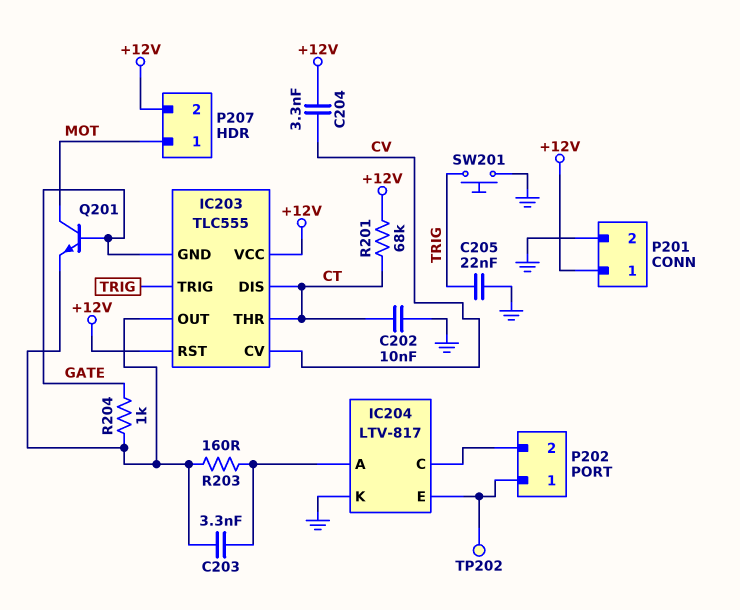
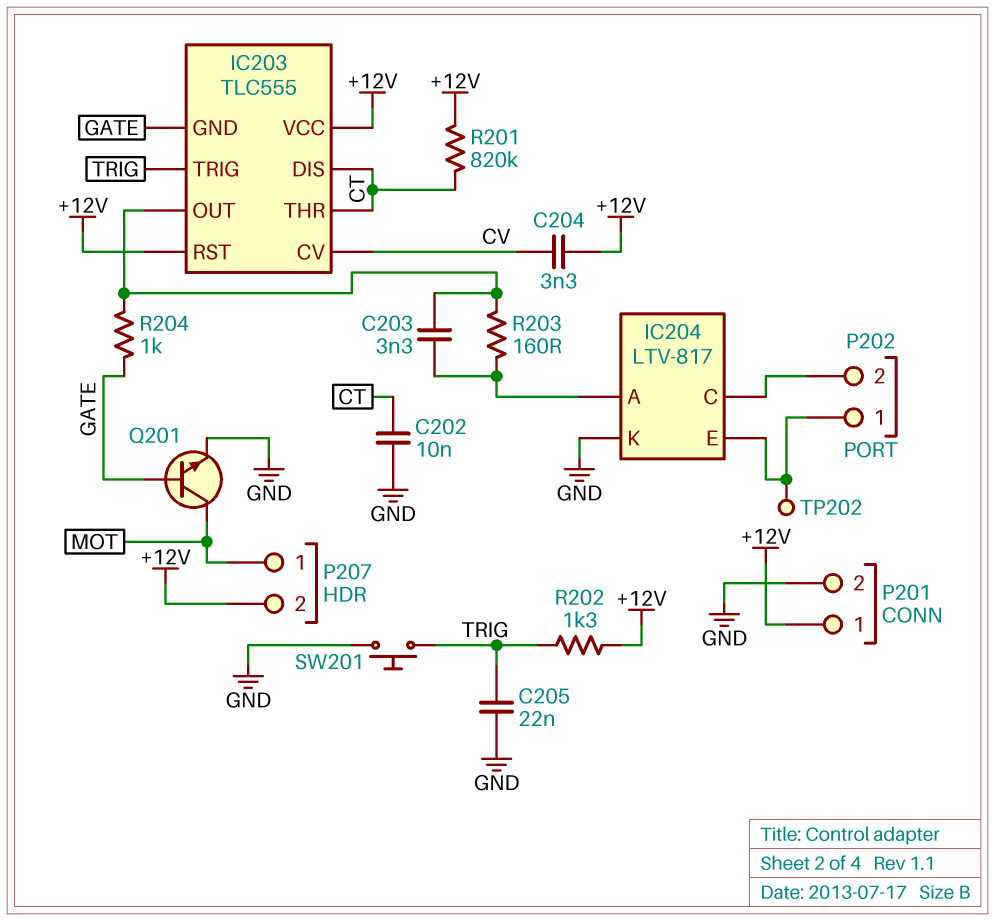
Q201: NPN (B GATE, C MOT, E IC203/OUT) -> NPN (B GATE, C MOT, E GND)
R201: 68k (+12V, CT) -> 820k (+12V, CT)
R202: none -> 1.3k (+12V, TRIG)

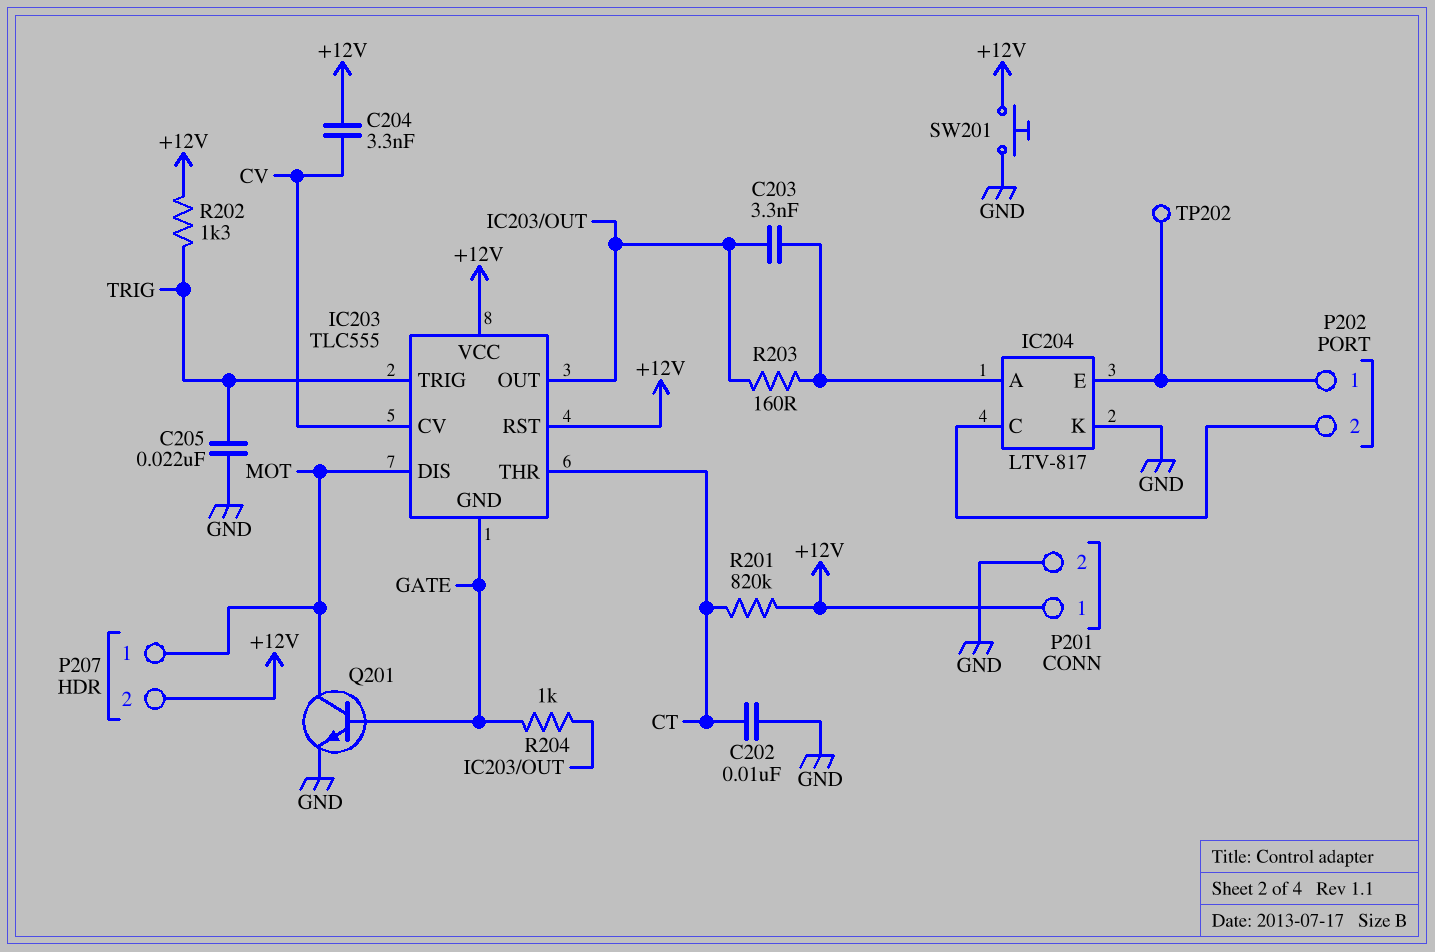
IC203 pin DIS: CT -> MOT
SW201: button (GND, TRIG) -> button (+12V, GND)

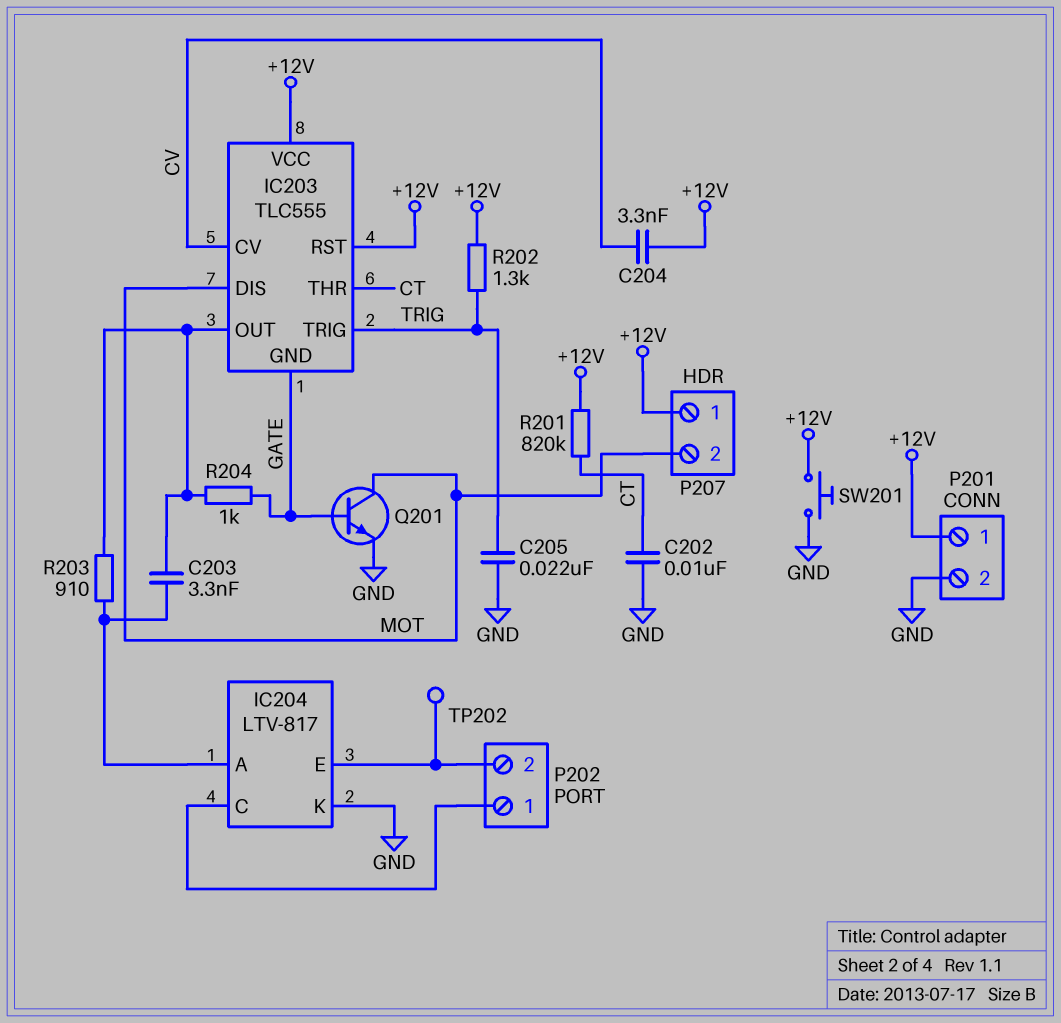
P202 pin 1: IC204/E -> IC204/C
P202 pin 2: IC204/C -> IC204/E
P207 pin 1: MOT -> +12V
P207 pin 2: +12V -> MOT
R203: 160 (IC203/OUT, IC204/A) -> 910 (IC203/OUT, IC204/A)

